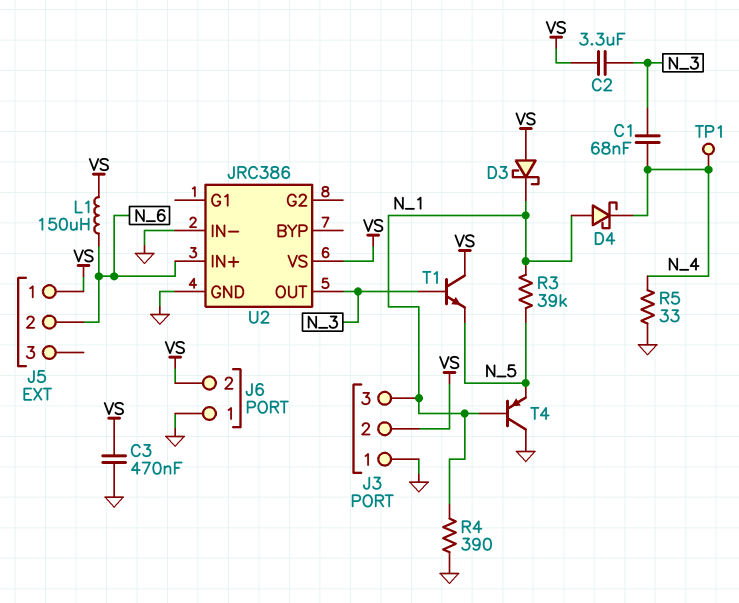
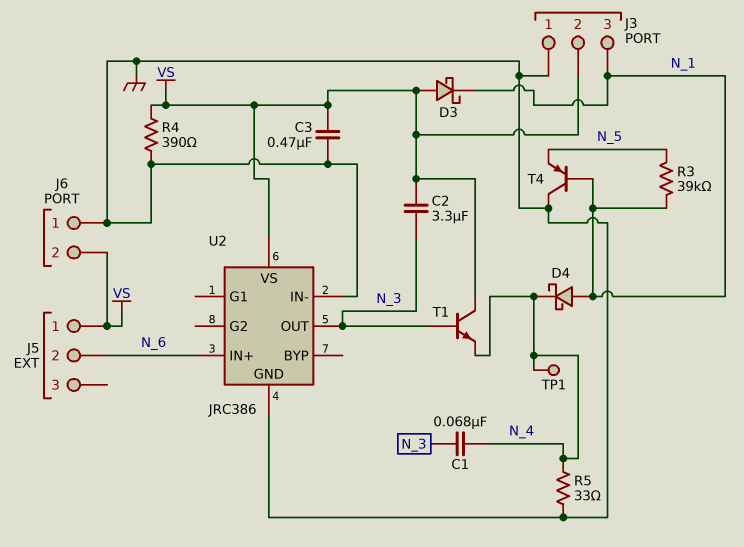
L1: 150uH (N_6, VS) -> none
R4: 390 (GND, N_1) -> 390 (GND, VS)
T1: NPN (B N_3, C VS, E N_5) -> NPN (B N_3, C VS, E N_4)

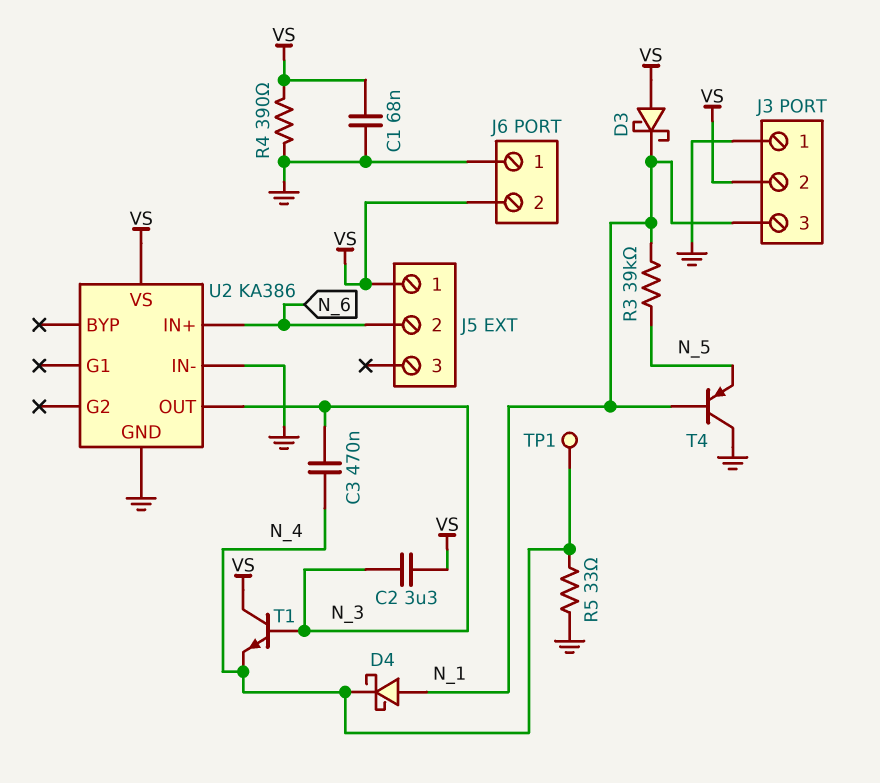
C1: 68nF (N_3, N_4) -> 68nF (GND, VS)
C3: 470nF (GND, VS) -> 470nF (N_3, N_4)
U2: JRC386 -> KA386

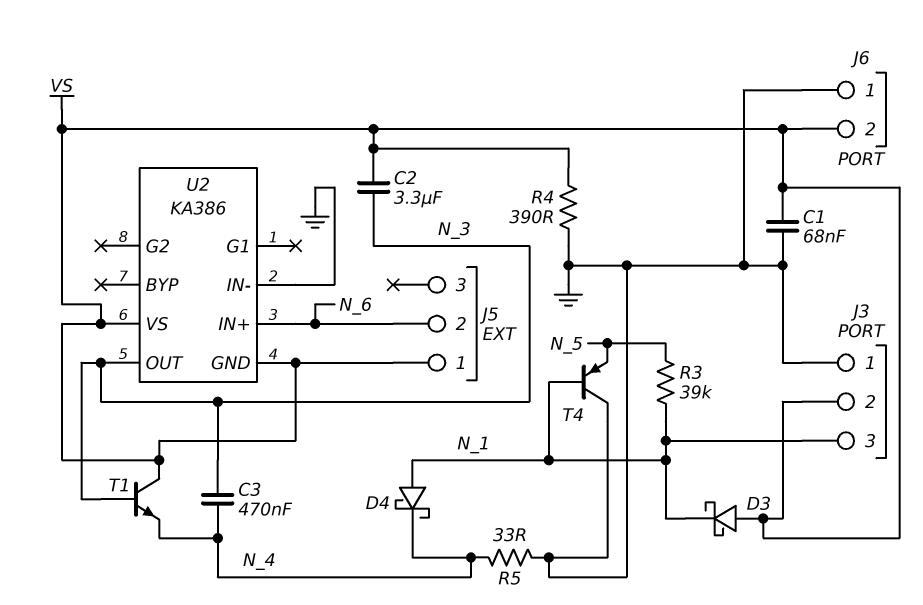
TP1: test point (N_4) -> none
U2 pin GND: GND -> VS

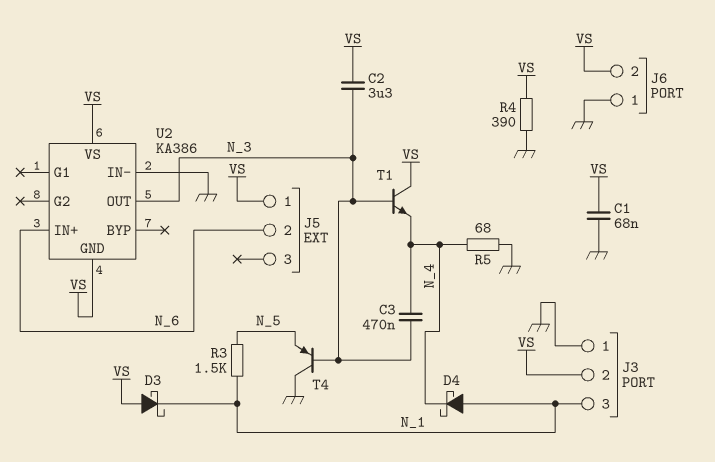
R3: 39k (N_1, N_5) -> 1.5k (N_1, N_5)
R5: 33 (GND, N_4) -> 68 (GND, N_4)
T4: PNP (B N_1, C GND, E N_5) -> PNP (B N_3, C GND, E N_5)

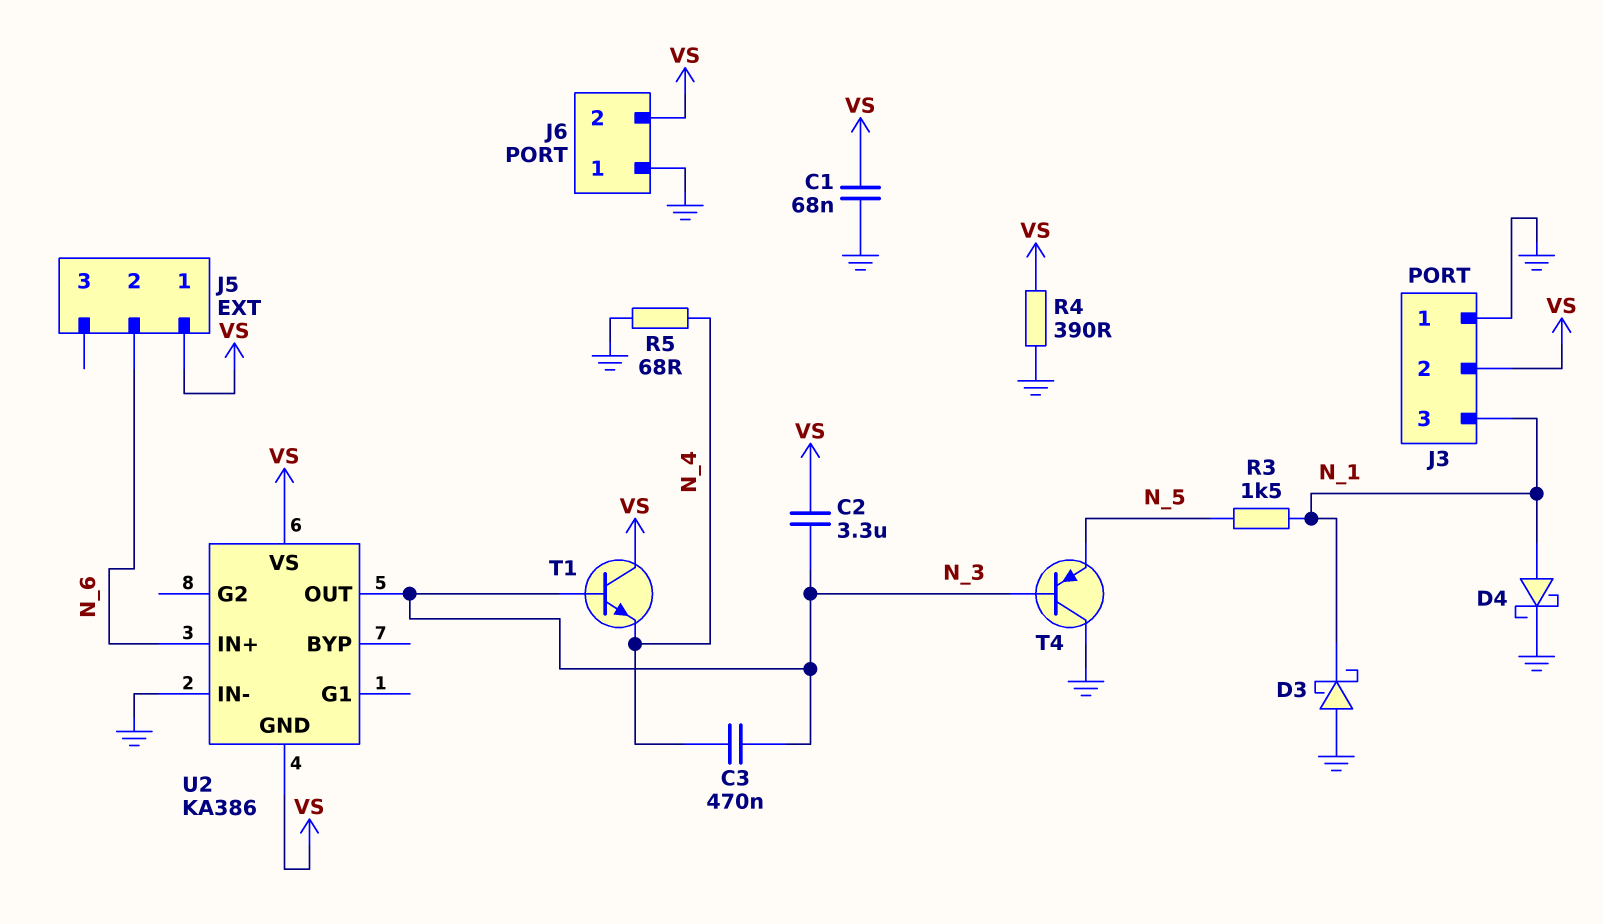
D3: schottky (A VS, K N_1) -> schottky (A GND, K N_1)
D4: schottky (A N_1, K N_4) -> schottky (A N_1, K GND)

